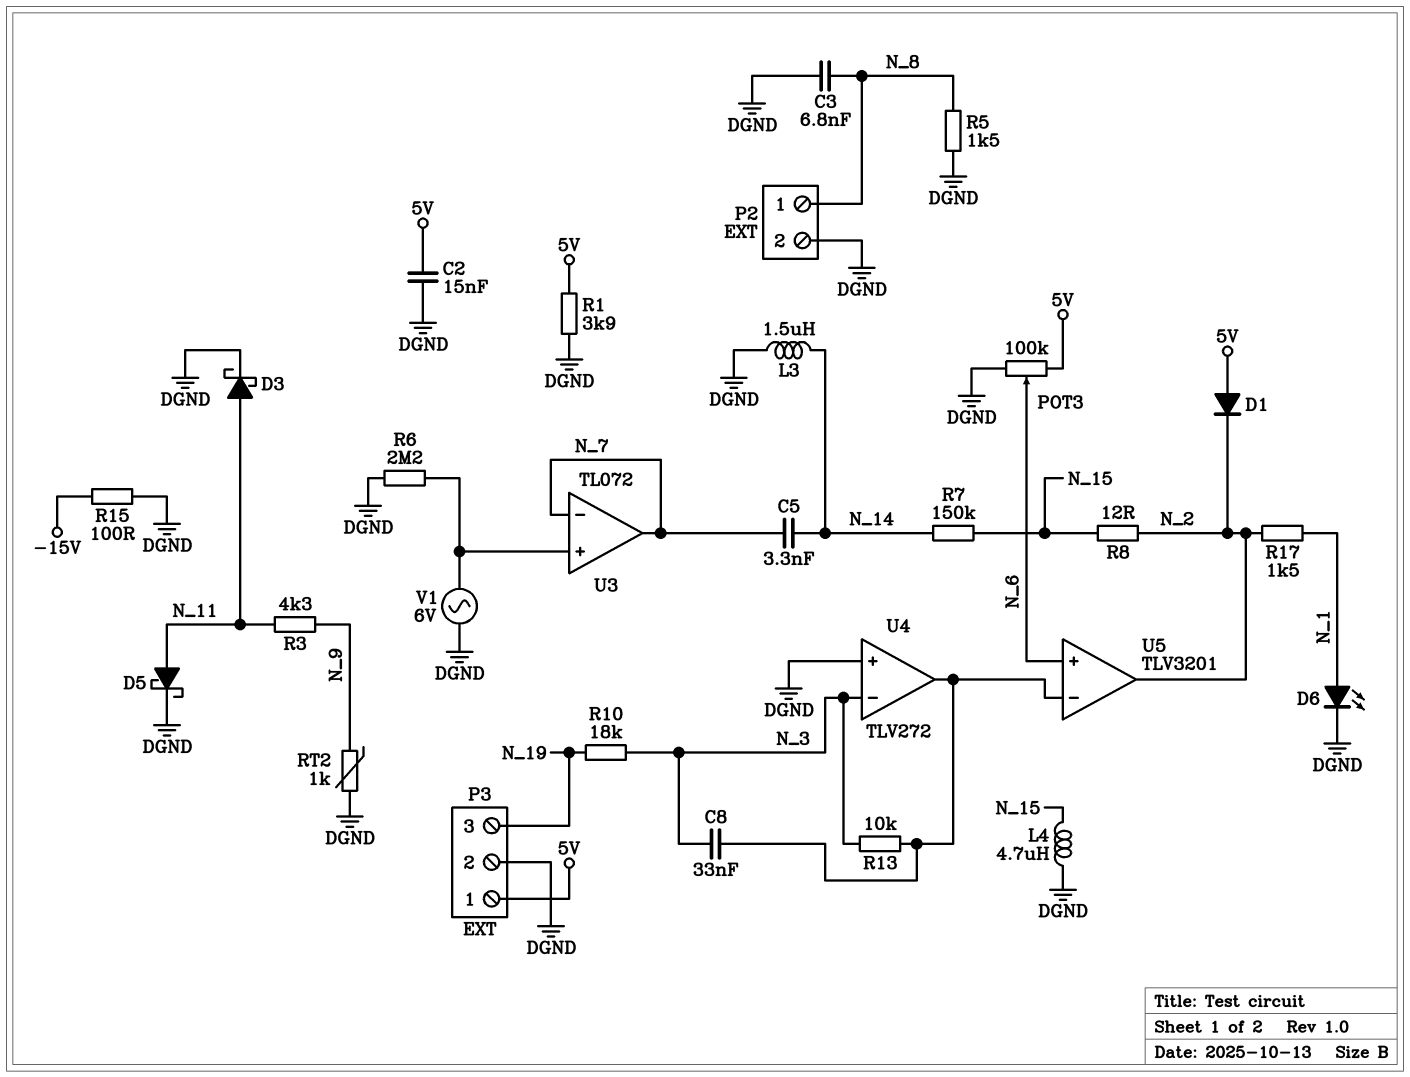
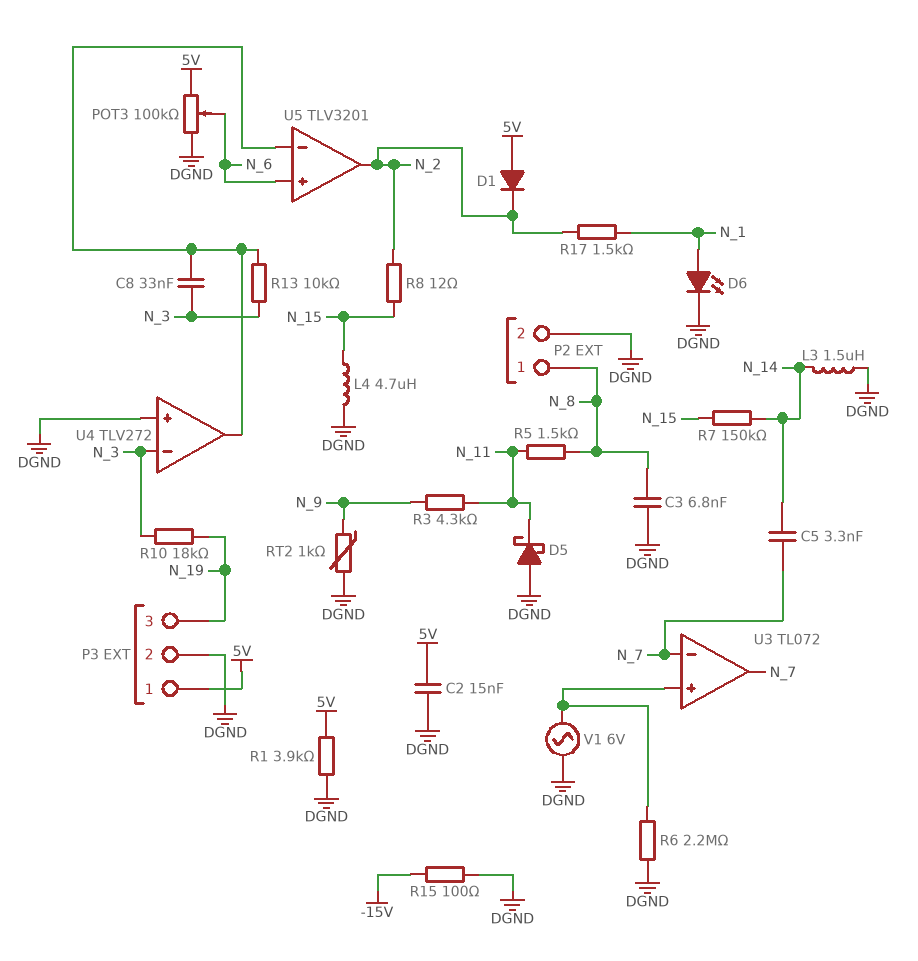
D3: schottky (A N_11, K DGND) -> none
D5: schottky (A N_11, K DGND) -> schottky (A DGND, K N_11)
R5: 1.5k (DGND, N_8) -> 1.5k (N_8, N_11)

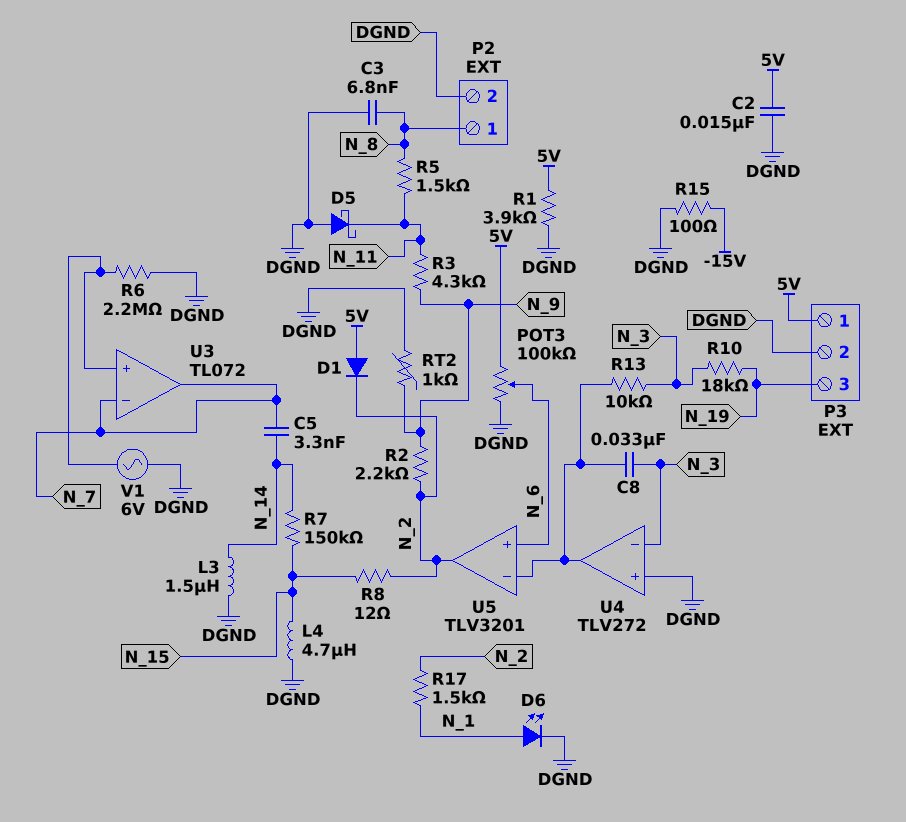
R2: none -> 2.2k (N_2, N_9)

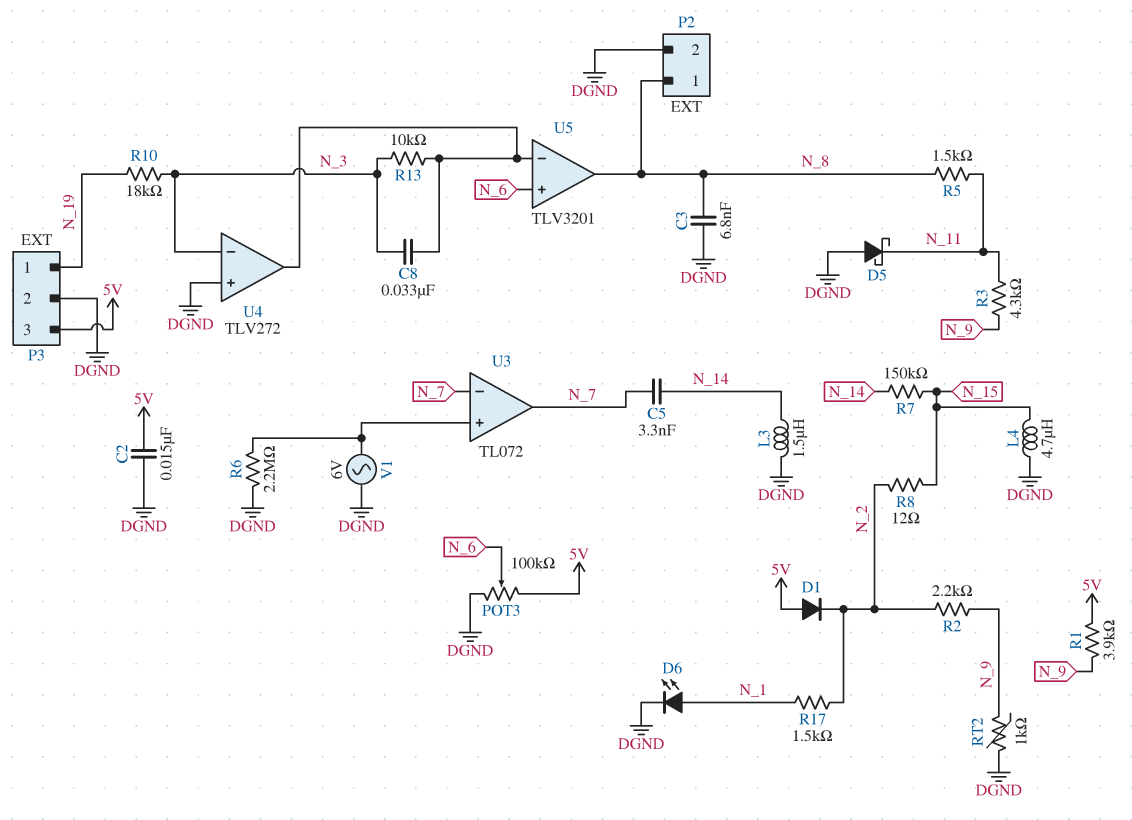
P3 pin 1: 5V -> N_19
P3 pin 3: N_19 -> 5V
R1: 3.9k (5V, DGND) -> 3.9k (5V, N_9)
R15: 100 (-15V, DGND) -> none
U5 pin out: N_2 -> N_8

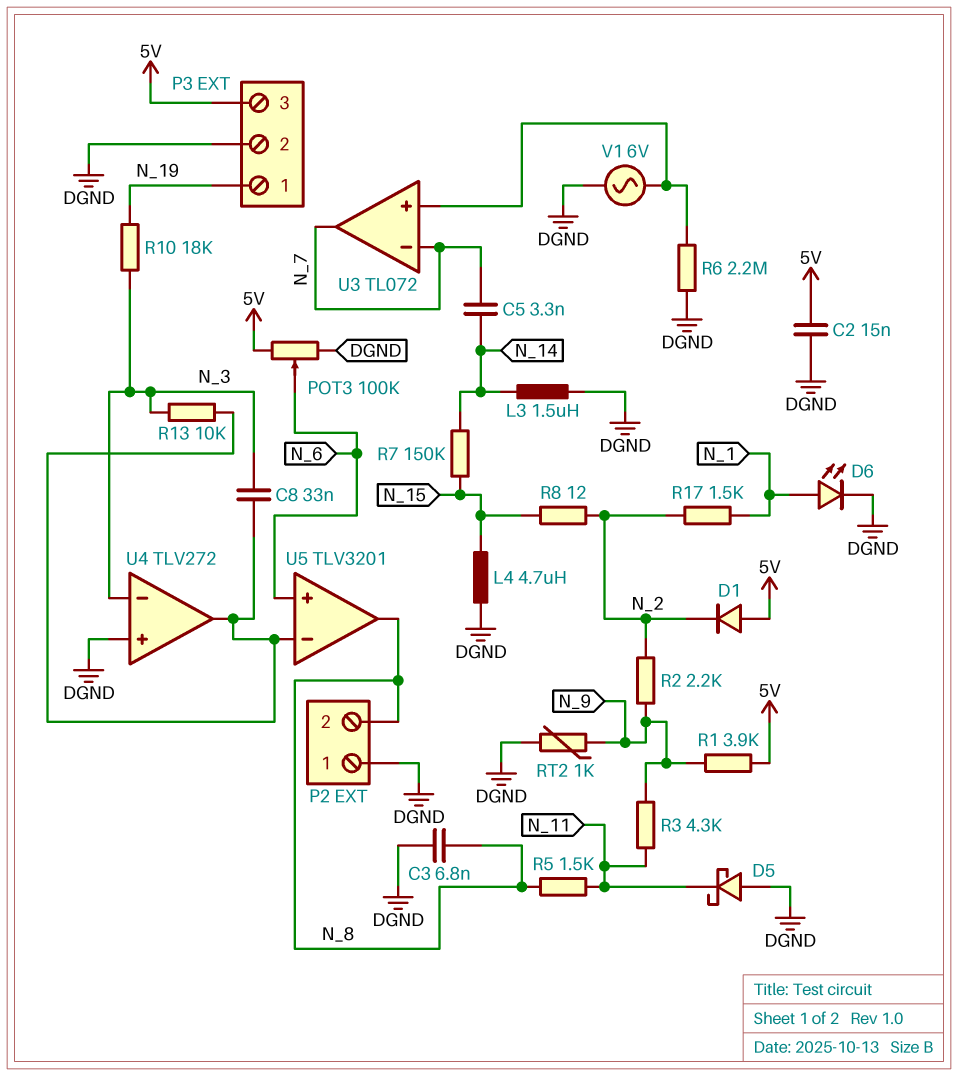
P2 pin 1: N_8 -> DGND
P2 pin 2: DGND -> N_8

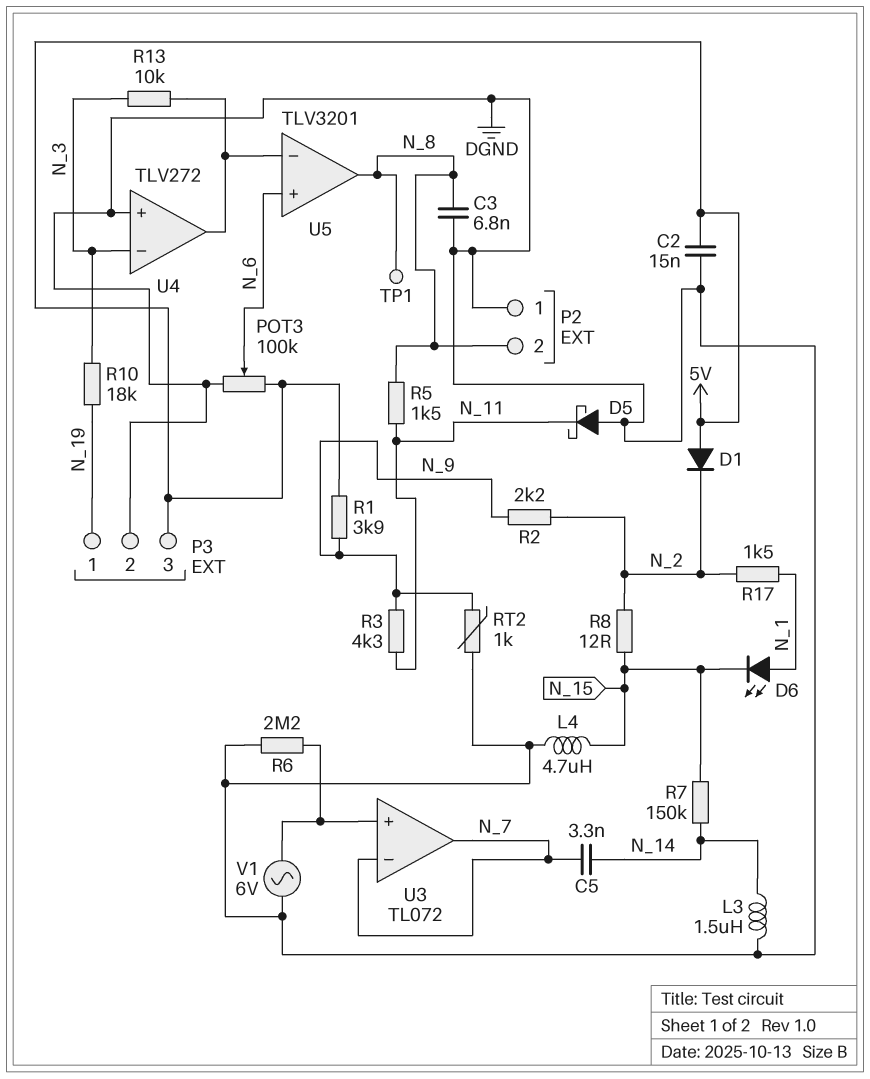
C8: 33nF (N_3, U4/out) -> none
D6: LED (A N_1, K DGND) -> LED (A N_1, K N_15)
TP1: none -> test point (N_8)

